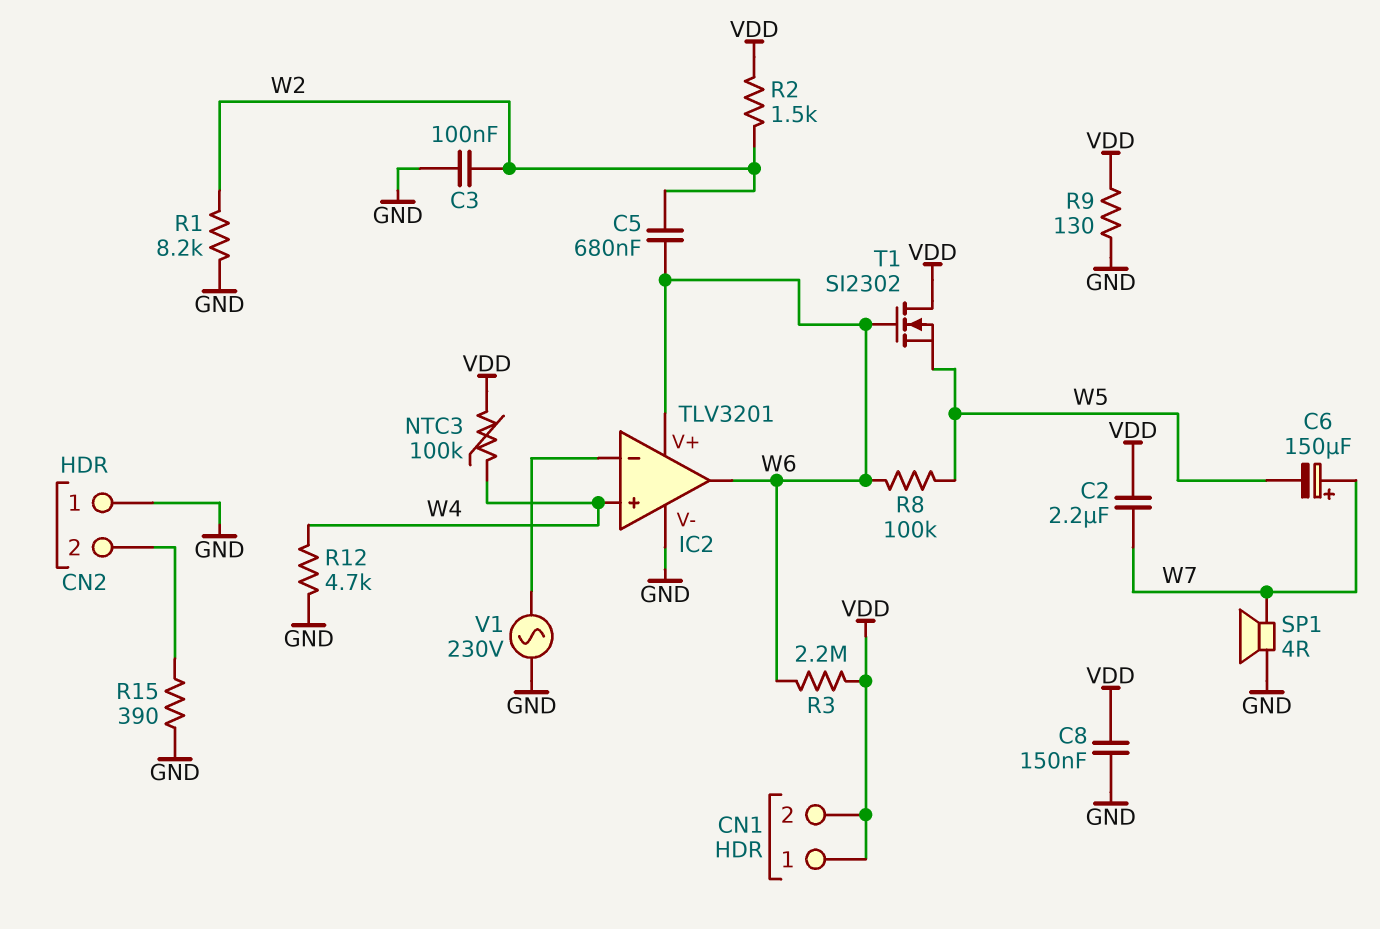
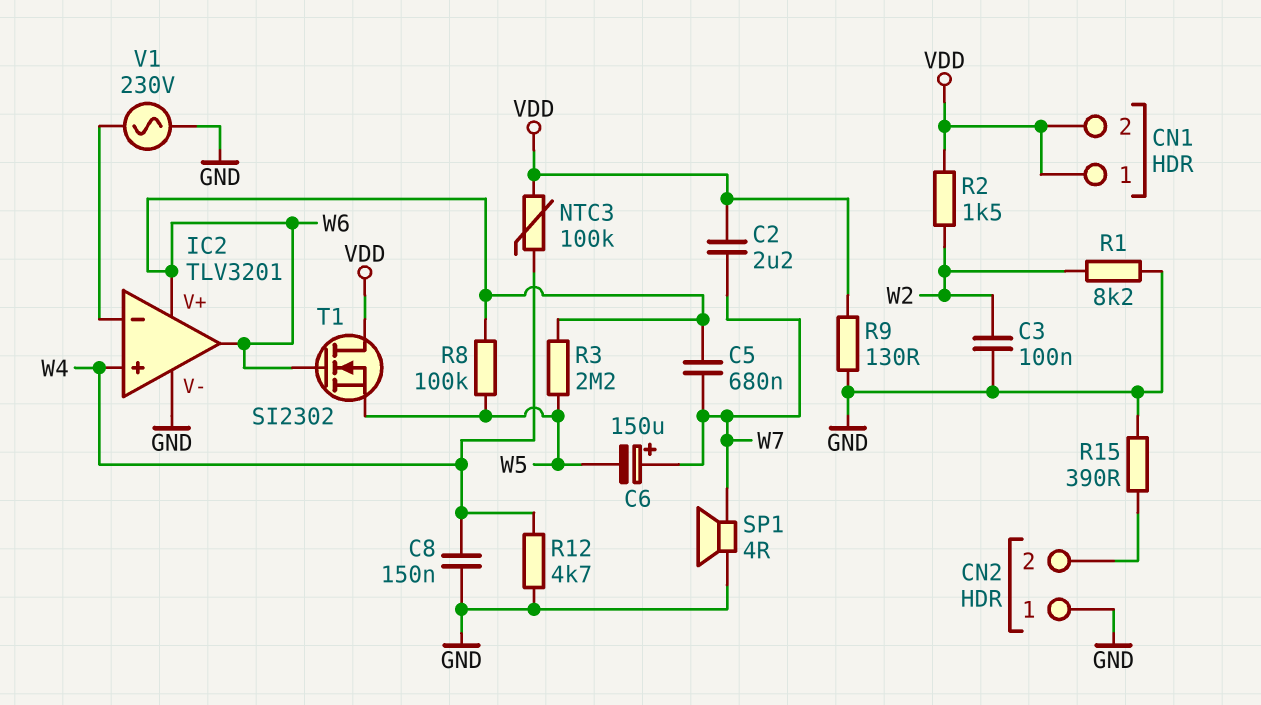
C5: 680nF (W2, W6) -> 680nF (W6, W7)
C8: 150nF (GND, VDD) -> 150nF (GND, W4)
R3: 2.2M (VDD, W6) -> 2.2M (W5, W6)

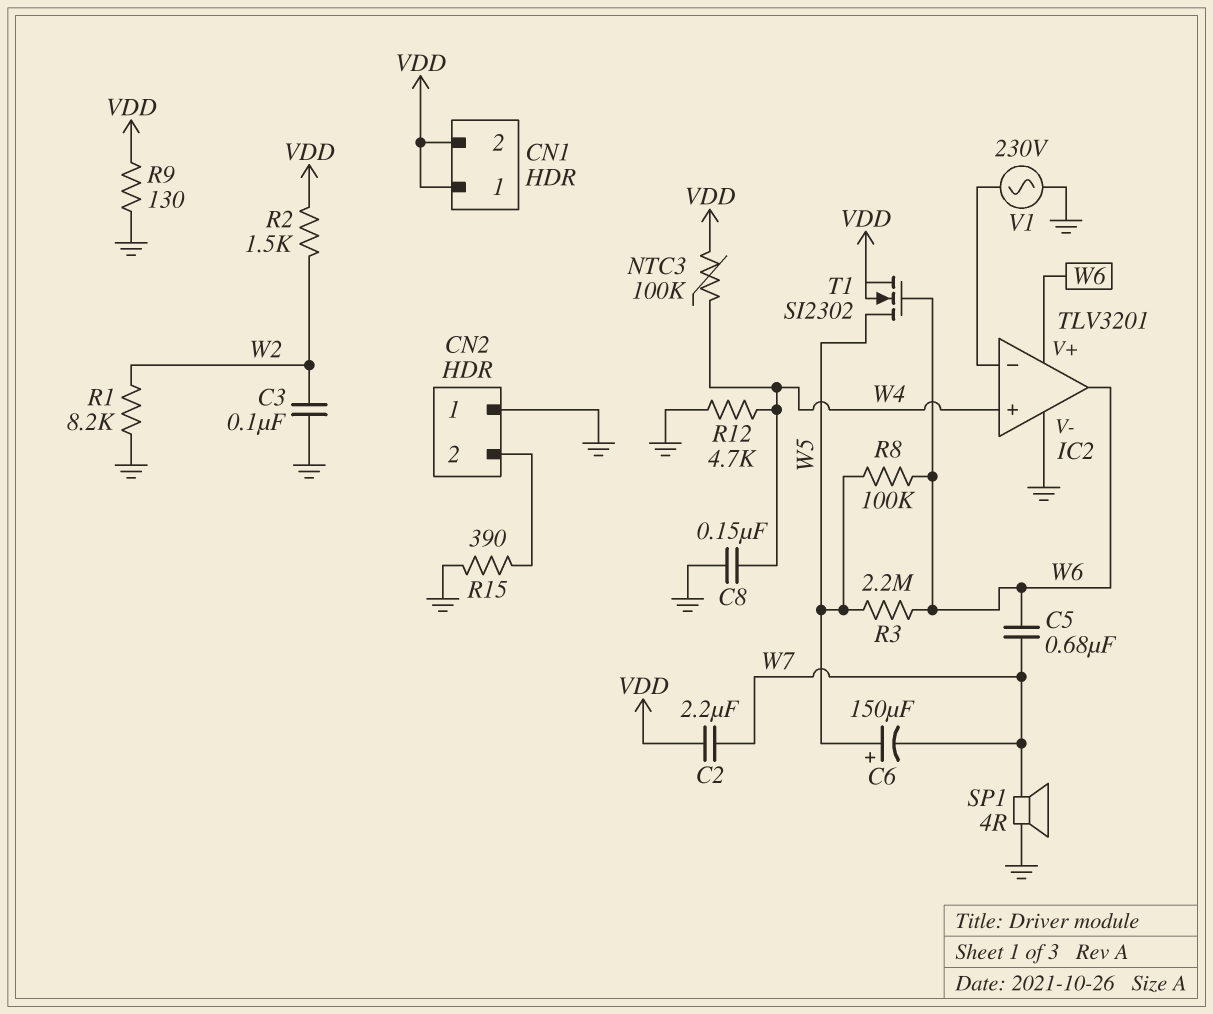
C6: 150uF (plus W7, minus W5) -> 150uF (plus W5, minus W7)
T1: NMOS SI2302 (G W6, D VDD, S W5) -> NMOS SI2302 (G W6, D W5, S VDD)

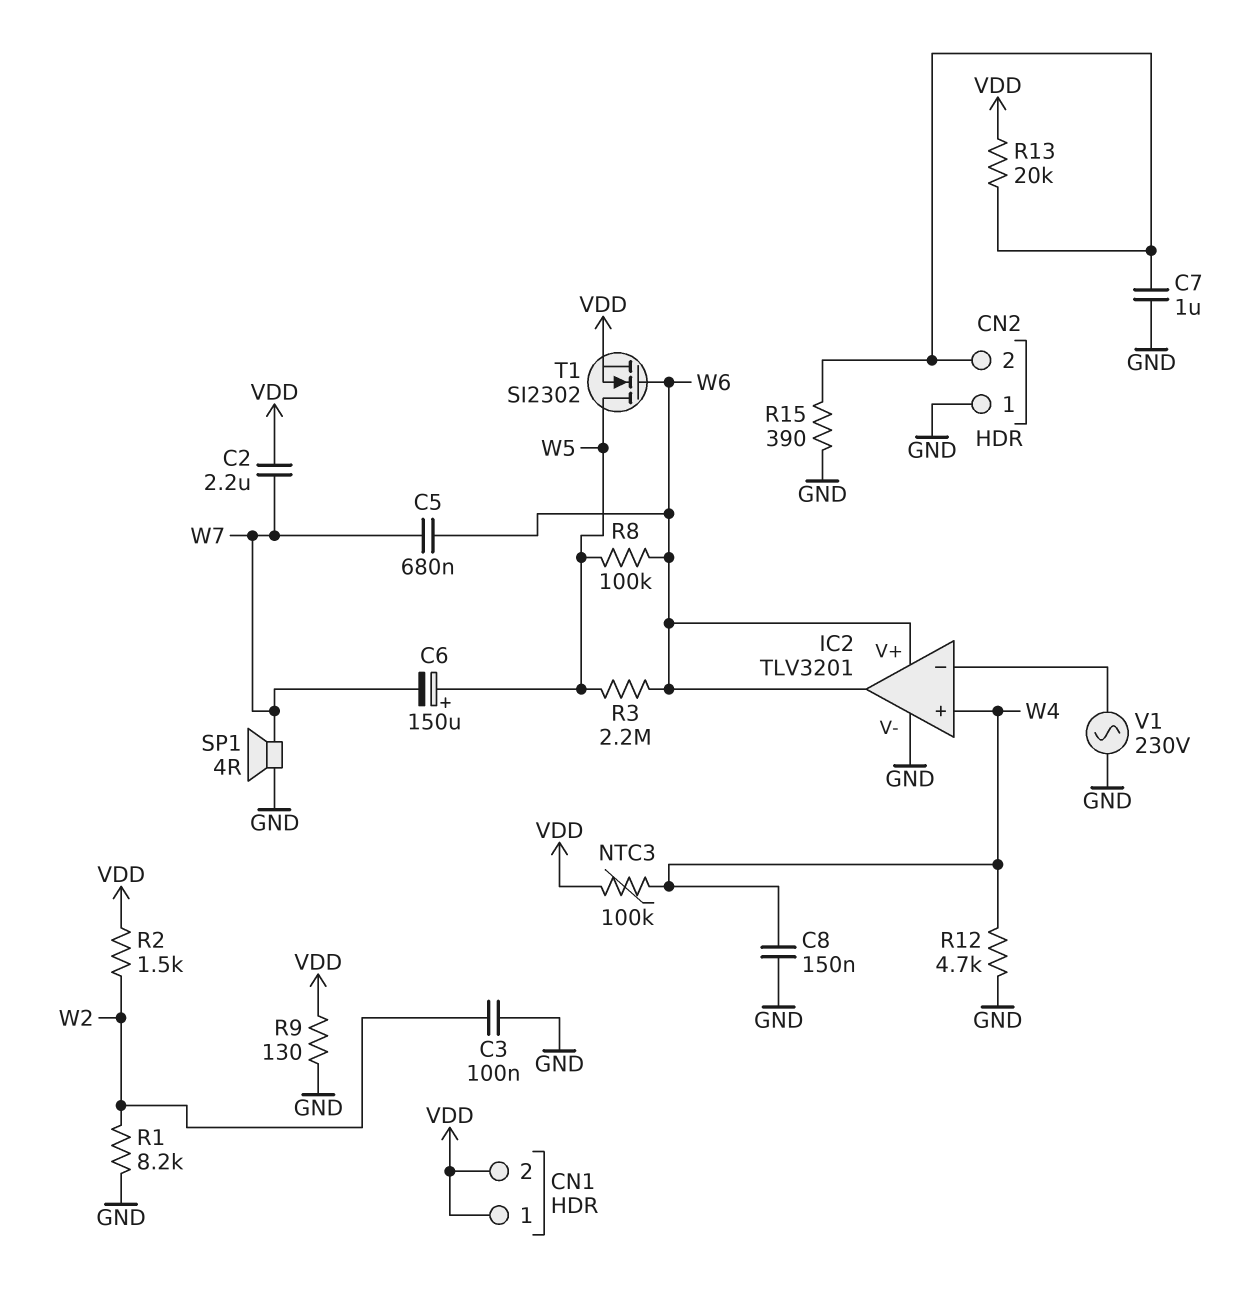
C7: none -> 1uF (CN2/2, GND)
R13: none -> 20k (CN2/2, VDD)

